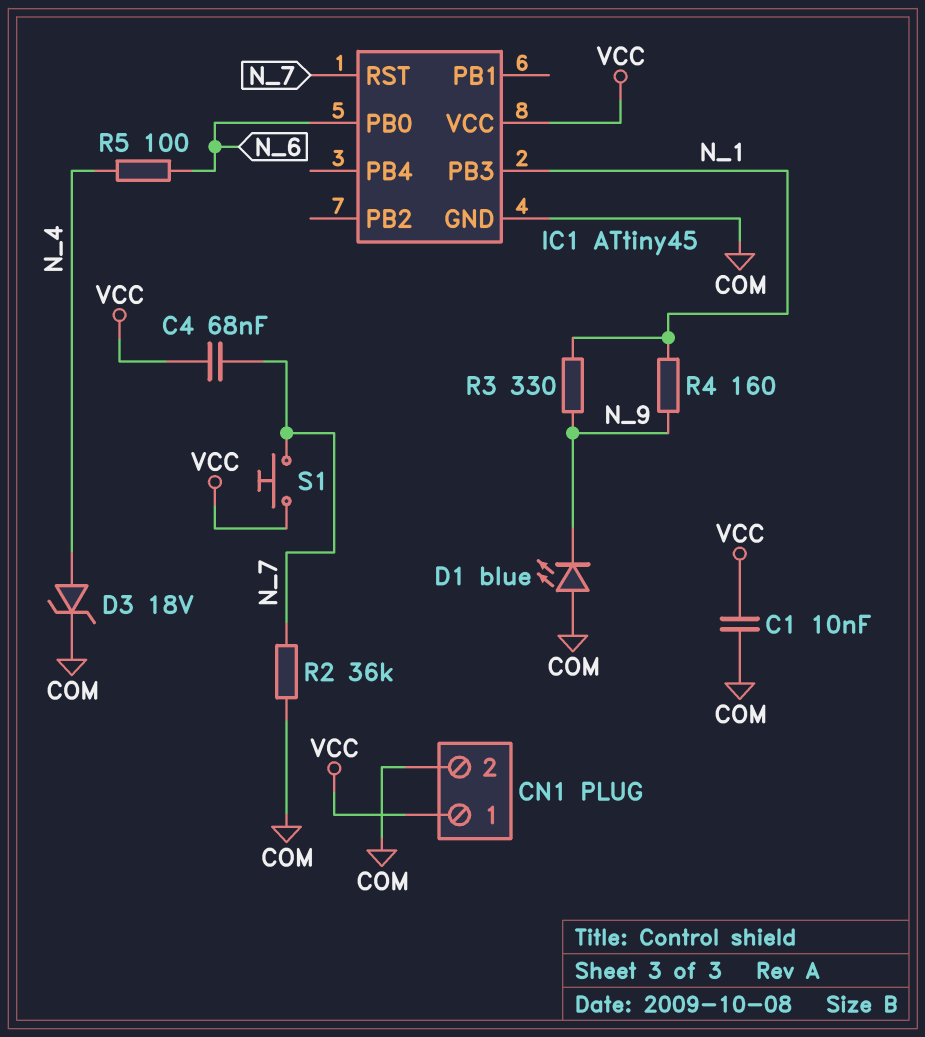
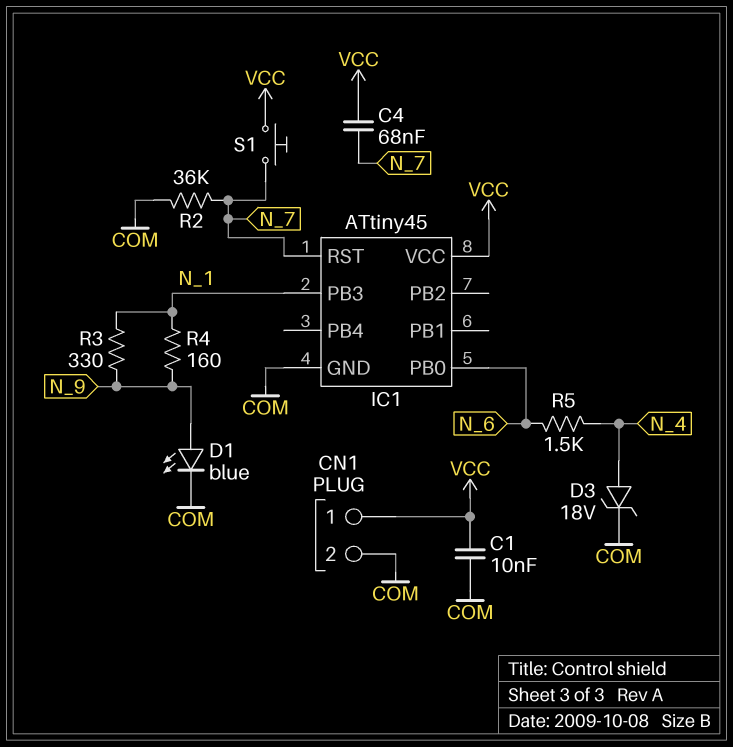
D1: LED blue (A COM, K N_9) -> LED blue (A N_9, K COM)
R5: 100 (N_4, N_6) -> 1.5k (N_4, N_6)

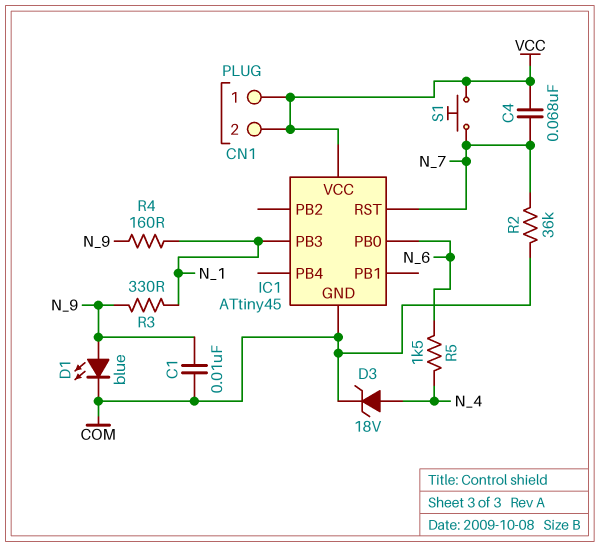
C1: 10nF (COM, VCC) -> 10nF (COM, N_9)
CN1 pin 2: COM -> VCC

